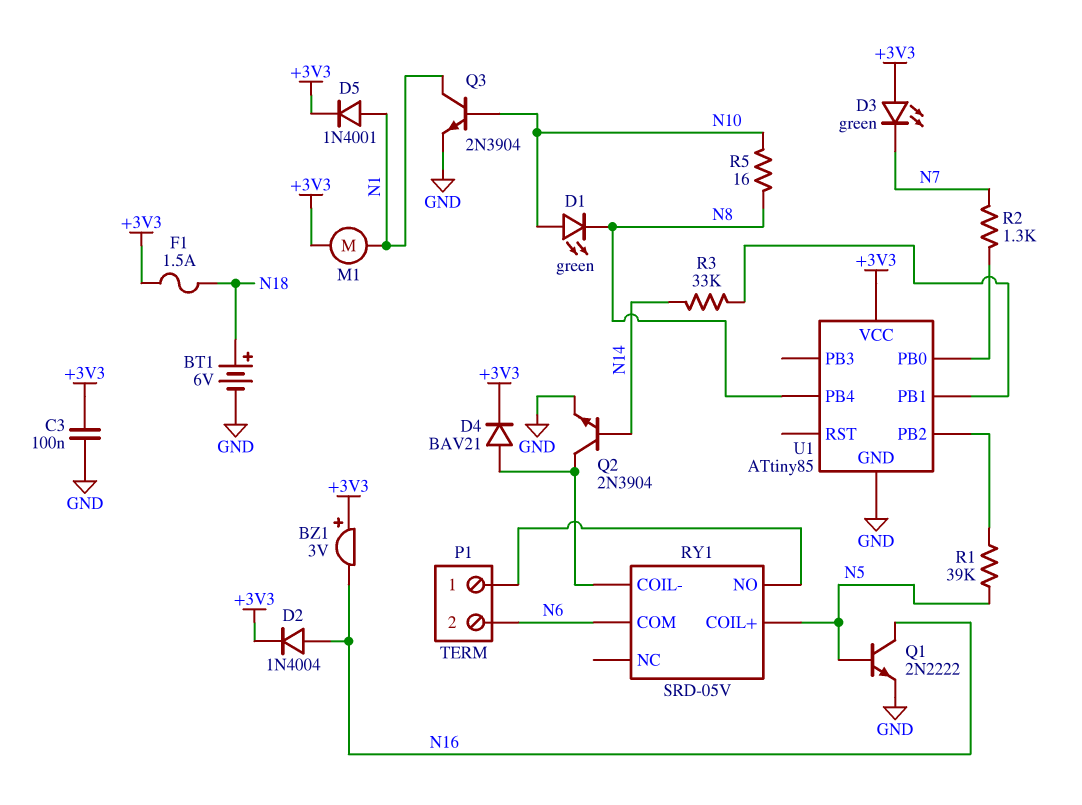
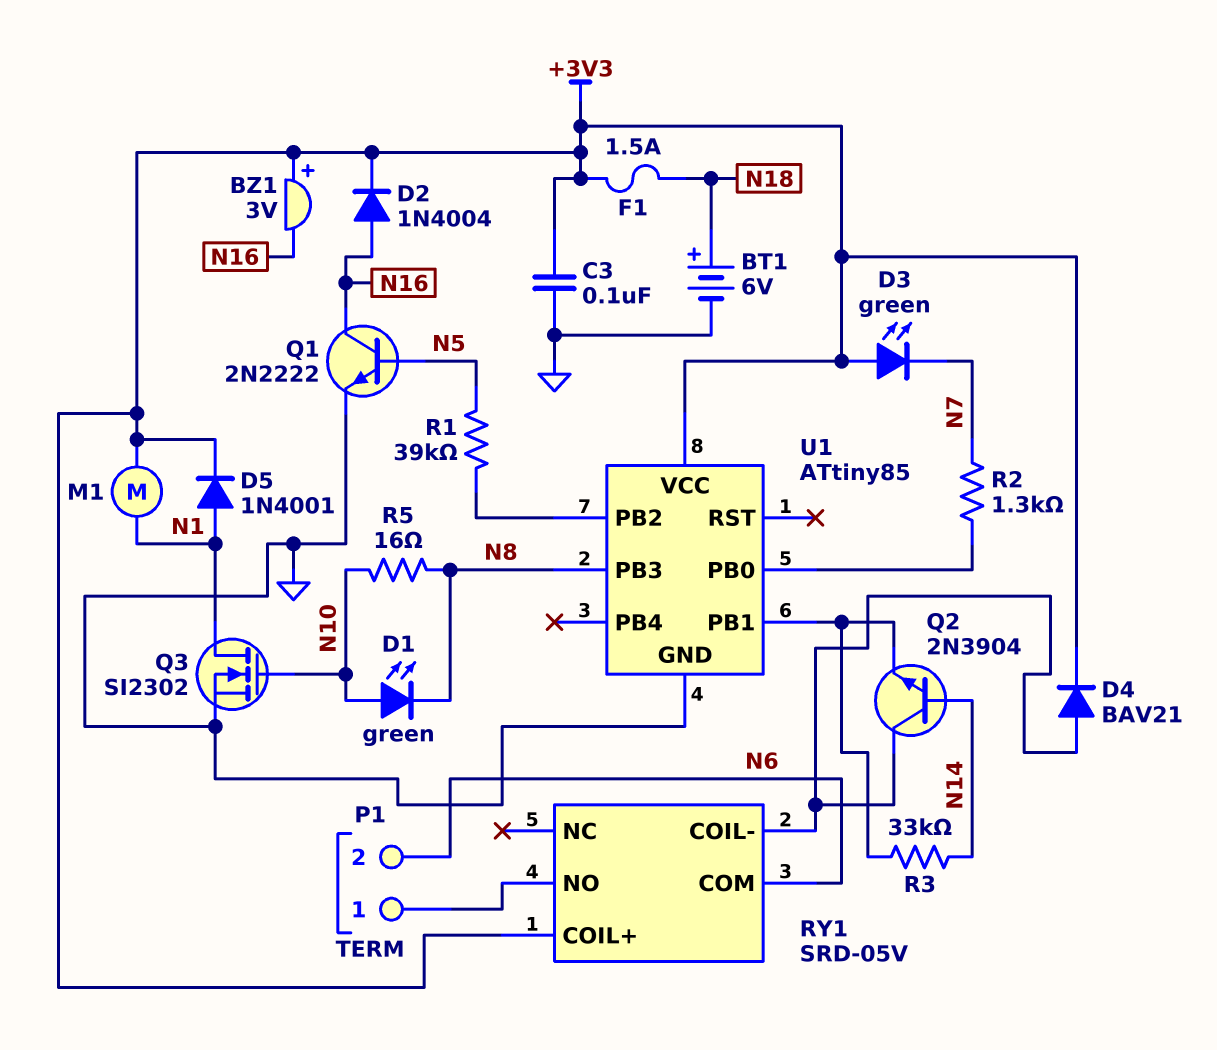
Q2: NPN 2N3904 (B N14, C RY1/COIL-, E GND) -> NPN 2N3904 (B N14, C RY1/COIL-, E U1/PB1)
Q3: NPN 2N3904 (B N10, C N1, E GND) -> NMOS SI2302 (G N10, D N1, S GND)
RY1 pin COIL+: N5 -> +3V3
U1 pin PB3: none -> N8
U1 pin PB4: N8 -> none

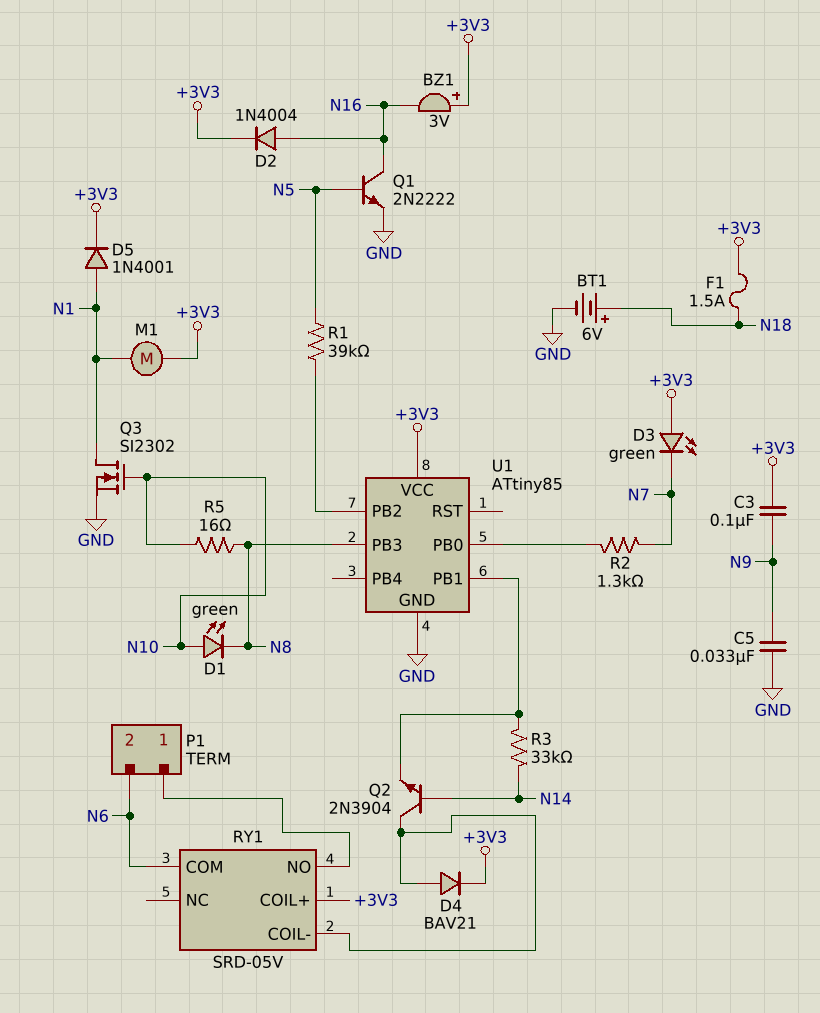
C3: 100nF (+3V3, GND) -> 100nF (+3V3, N9)
C5: none -> 33nF (GND, N9)

